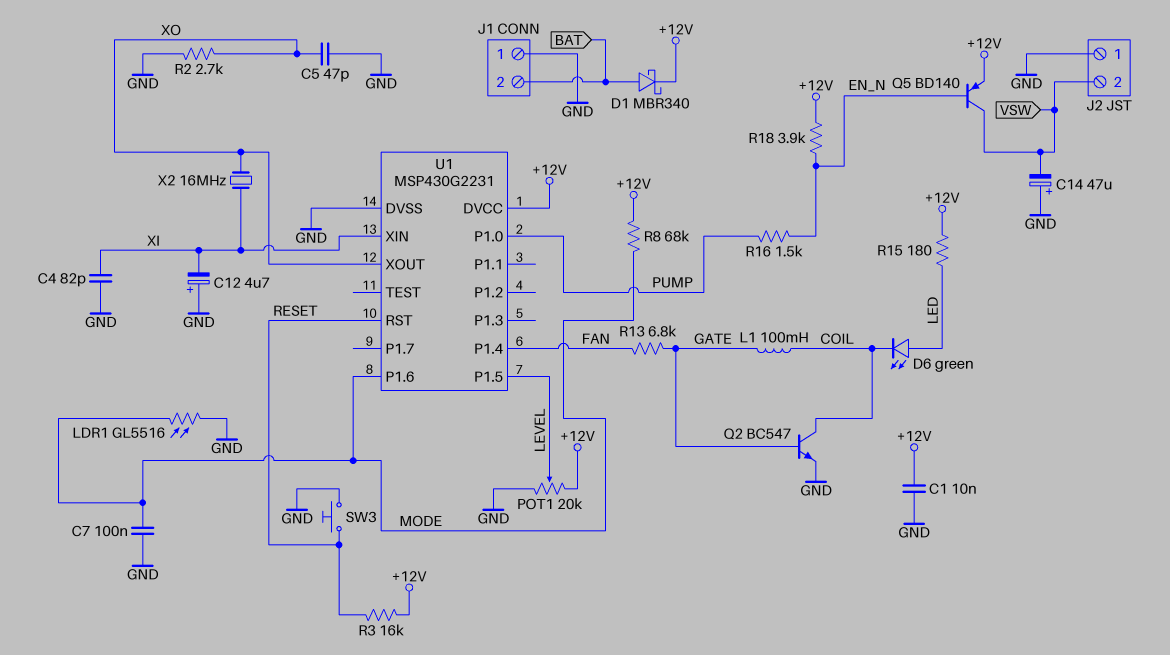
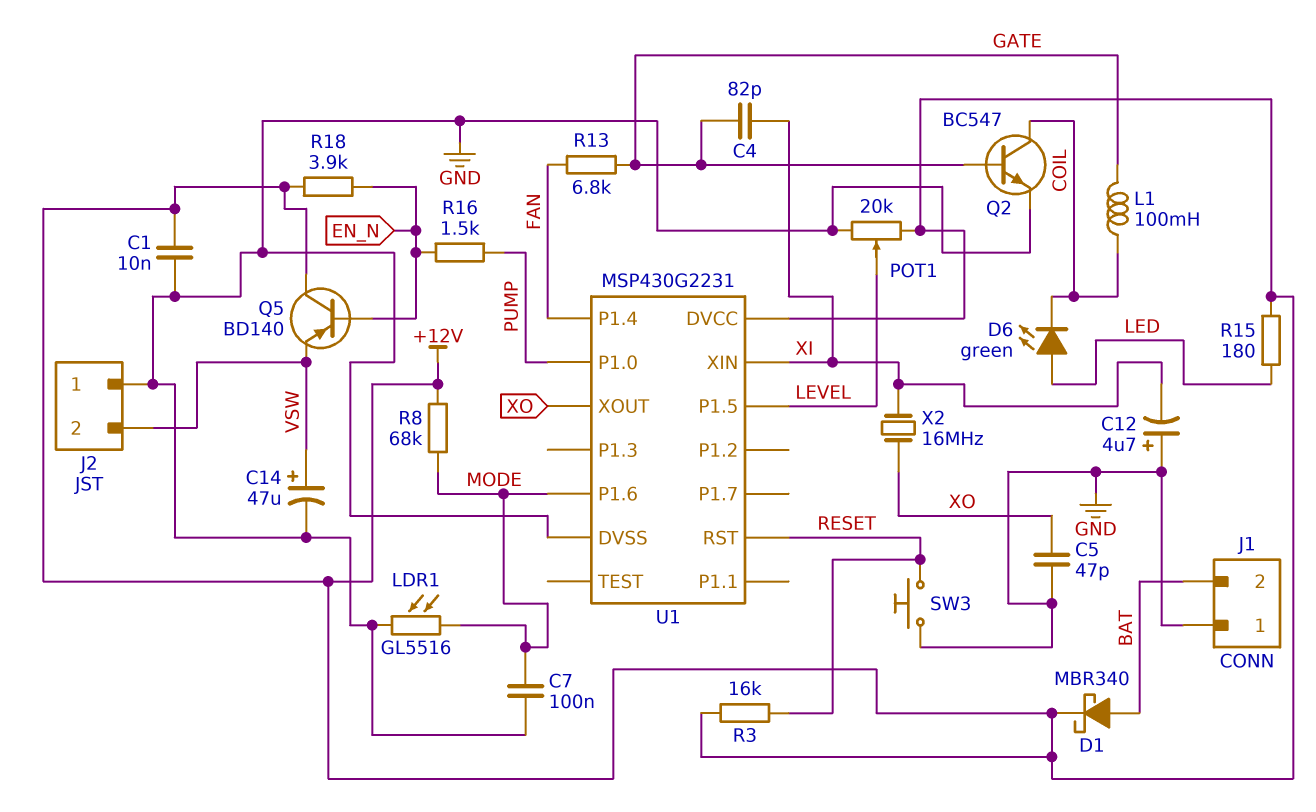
C4: 82pF (GND, XI) -> 82pF (GATE, XI)
C14: 47uF (plus GND, minus VSW) -> 47uF (plus VSW, minus GND)
Q5: PNP BD140 (B EN_N, C VSW, E +12V) -> PNP BD140 (B EN_N, C +12V, E VSW)
R2: 2.7k (GND, XO) -> none

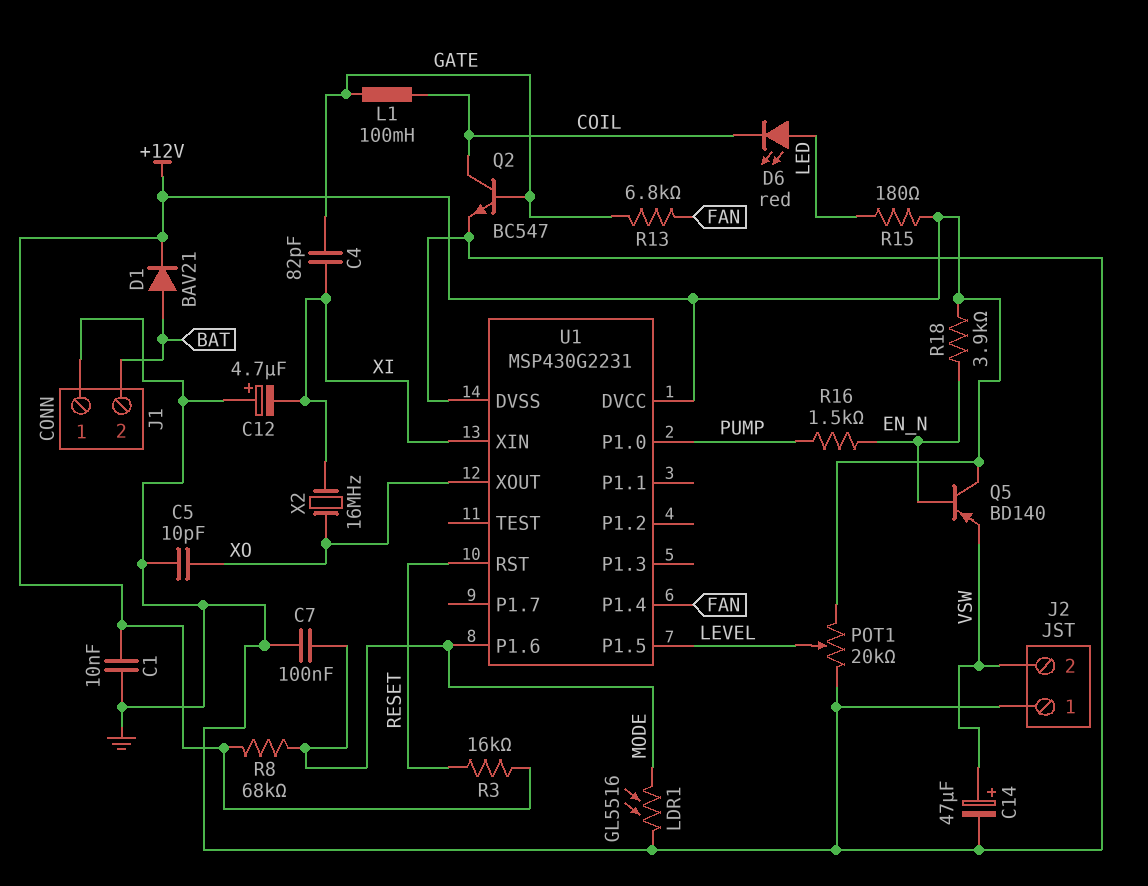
C5: 47pF (GND, XO) -> 10pF (GND, XO)
D1: schottky MBR340 (A BAT, K +12V) -> diode BAV21 (A BAT, K +12V)
D6: LED green (A LED, K COIL) -> LED red (A LED, K COIL)
SW3: button (GND, RESET) -> none

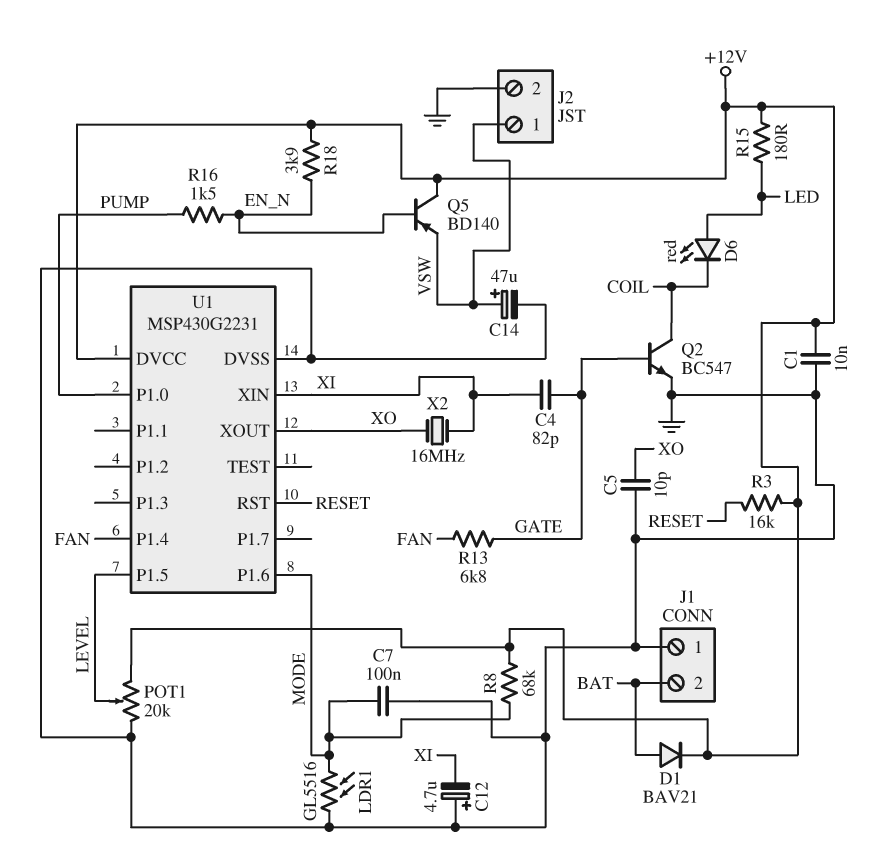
J2 pin 1: GND -> VSW
J2 pin 2: VSW -> GND
L1: 100mH (COIL, GATE) -> none

